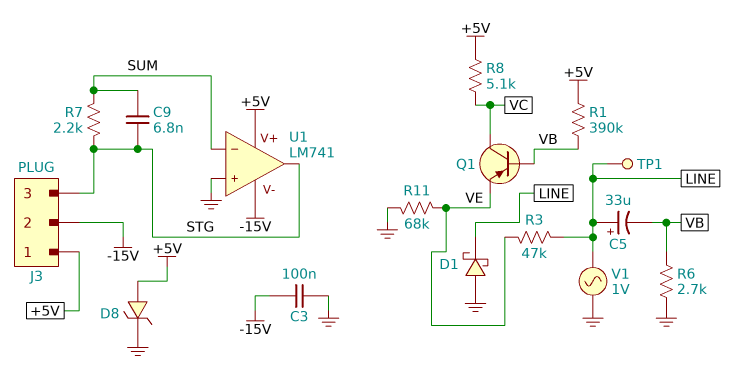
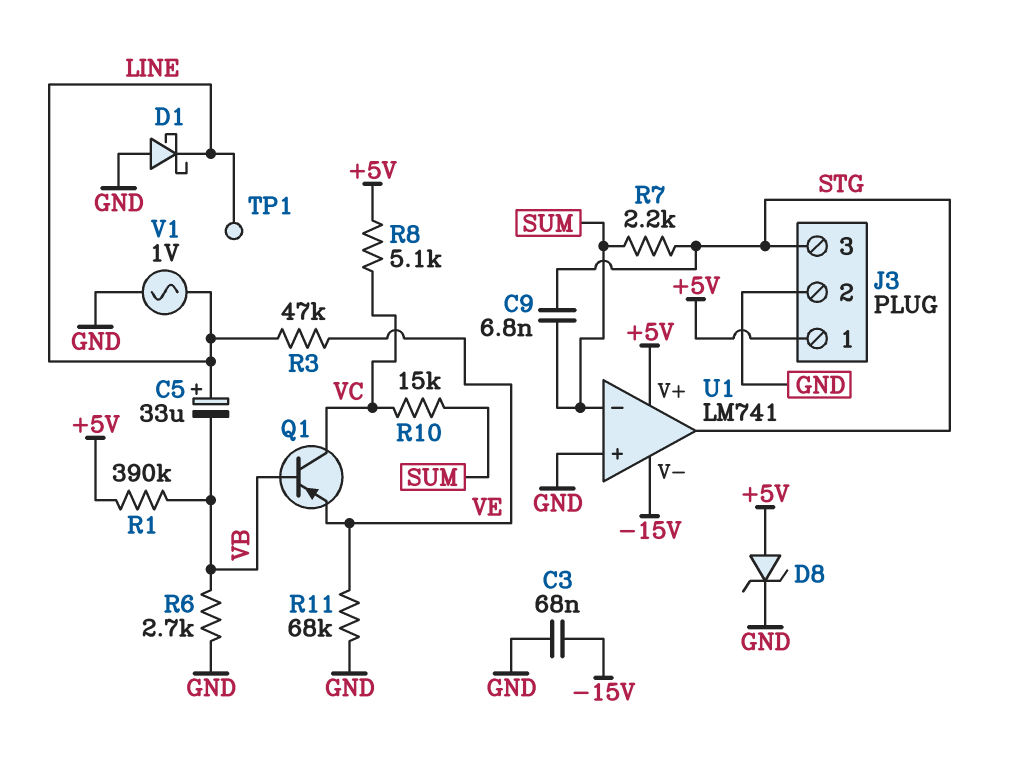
C3: 100nF (-15V, GND) -> 68nF (-15V, GND)
J3 pin 2: -15V -> GND
R10: none -> 15k (SUM, VC)

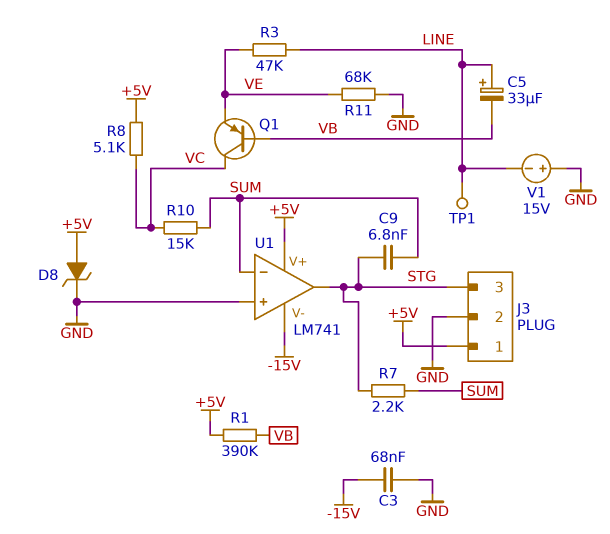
D1: schottky (A GND, K LINE) -> none
R6: 2.7k (GND, VB) -> none
V1: AC 1V (GND, LINE) -> 15V (plus GND, minus LINE)

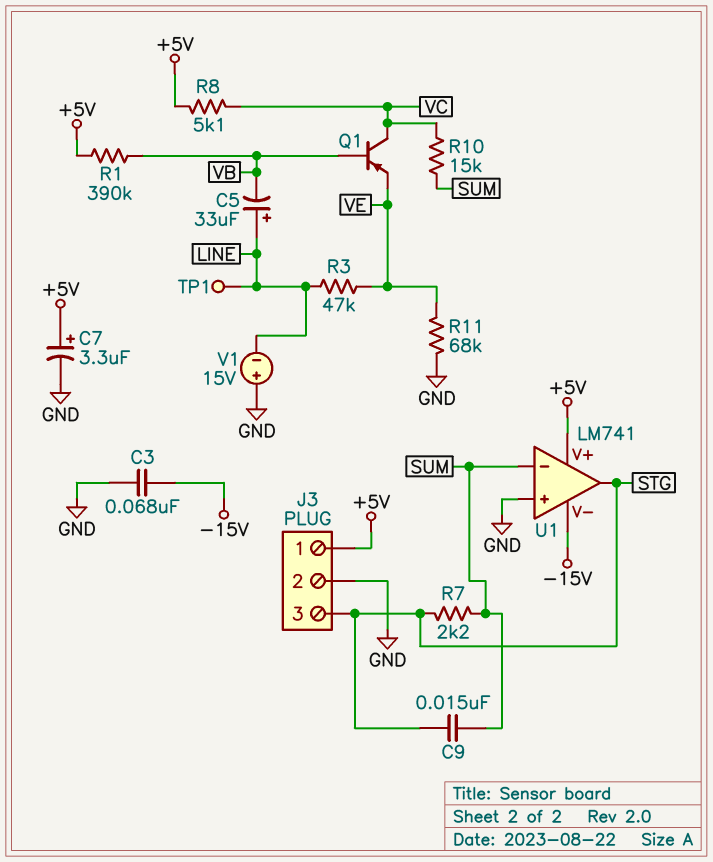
C7: none -> 3.3uF (plus +5V, minus GND)
C9: 6.8nF (STG, SUM) -> 15nF (STG, SUM)
D8: zener (A +5V, K GND) -> none

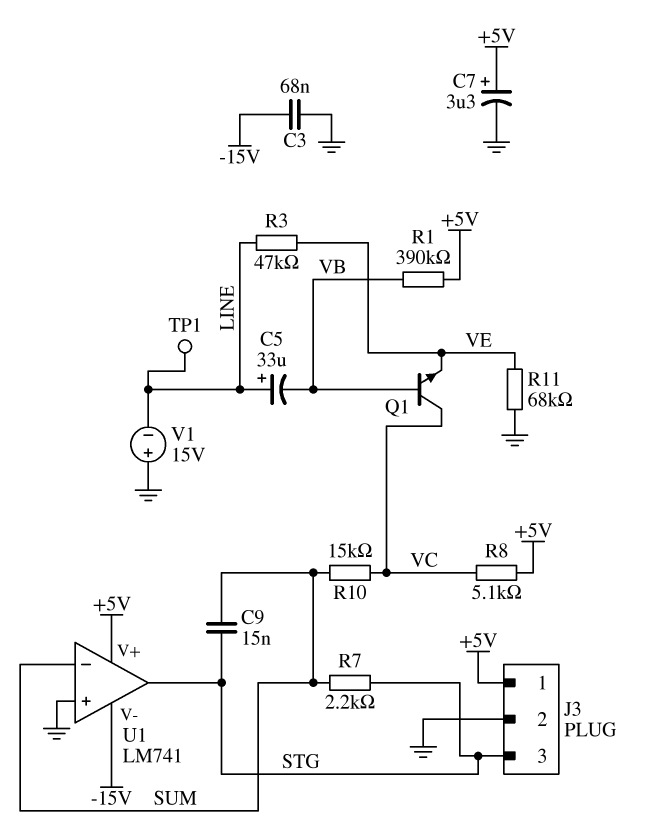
Q1: PNP (B VB, C VC, E VE) -> NPN (B VB, C VC, E VE)

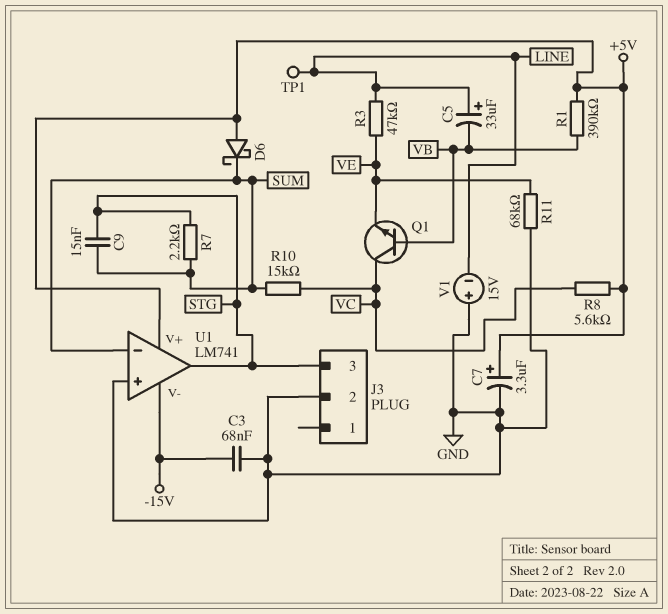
D6: none -> schottky (A +5V, K SUM)
J3 pin 1: +5V -> none
R8: 5.1k (+5V, VC) -> 5.6k (+5V, VC)

